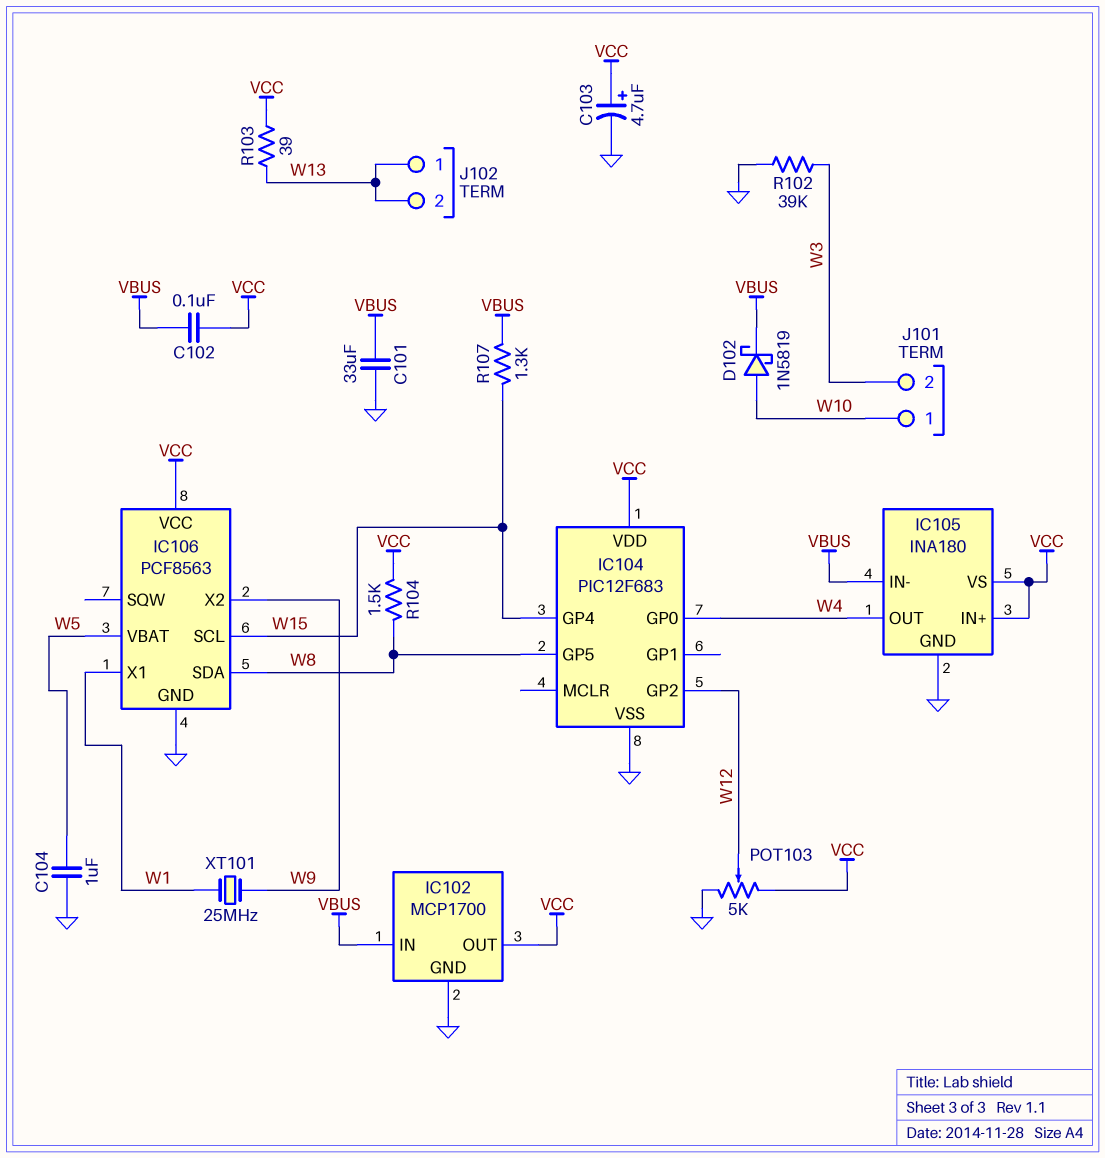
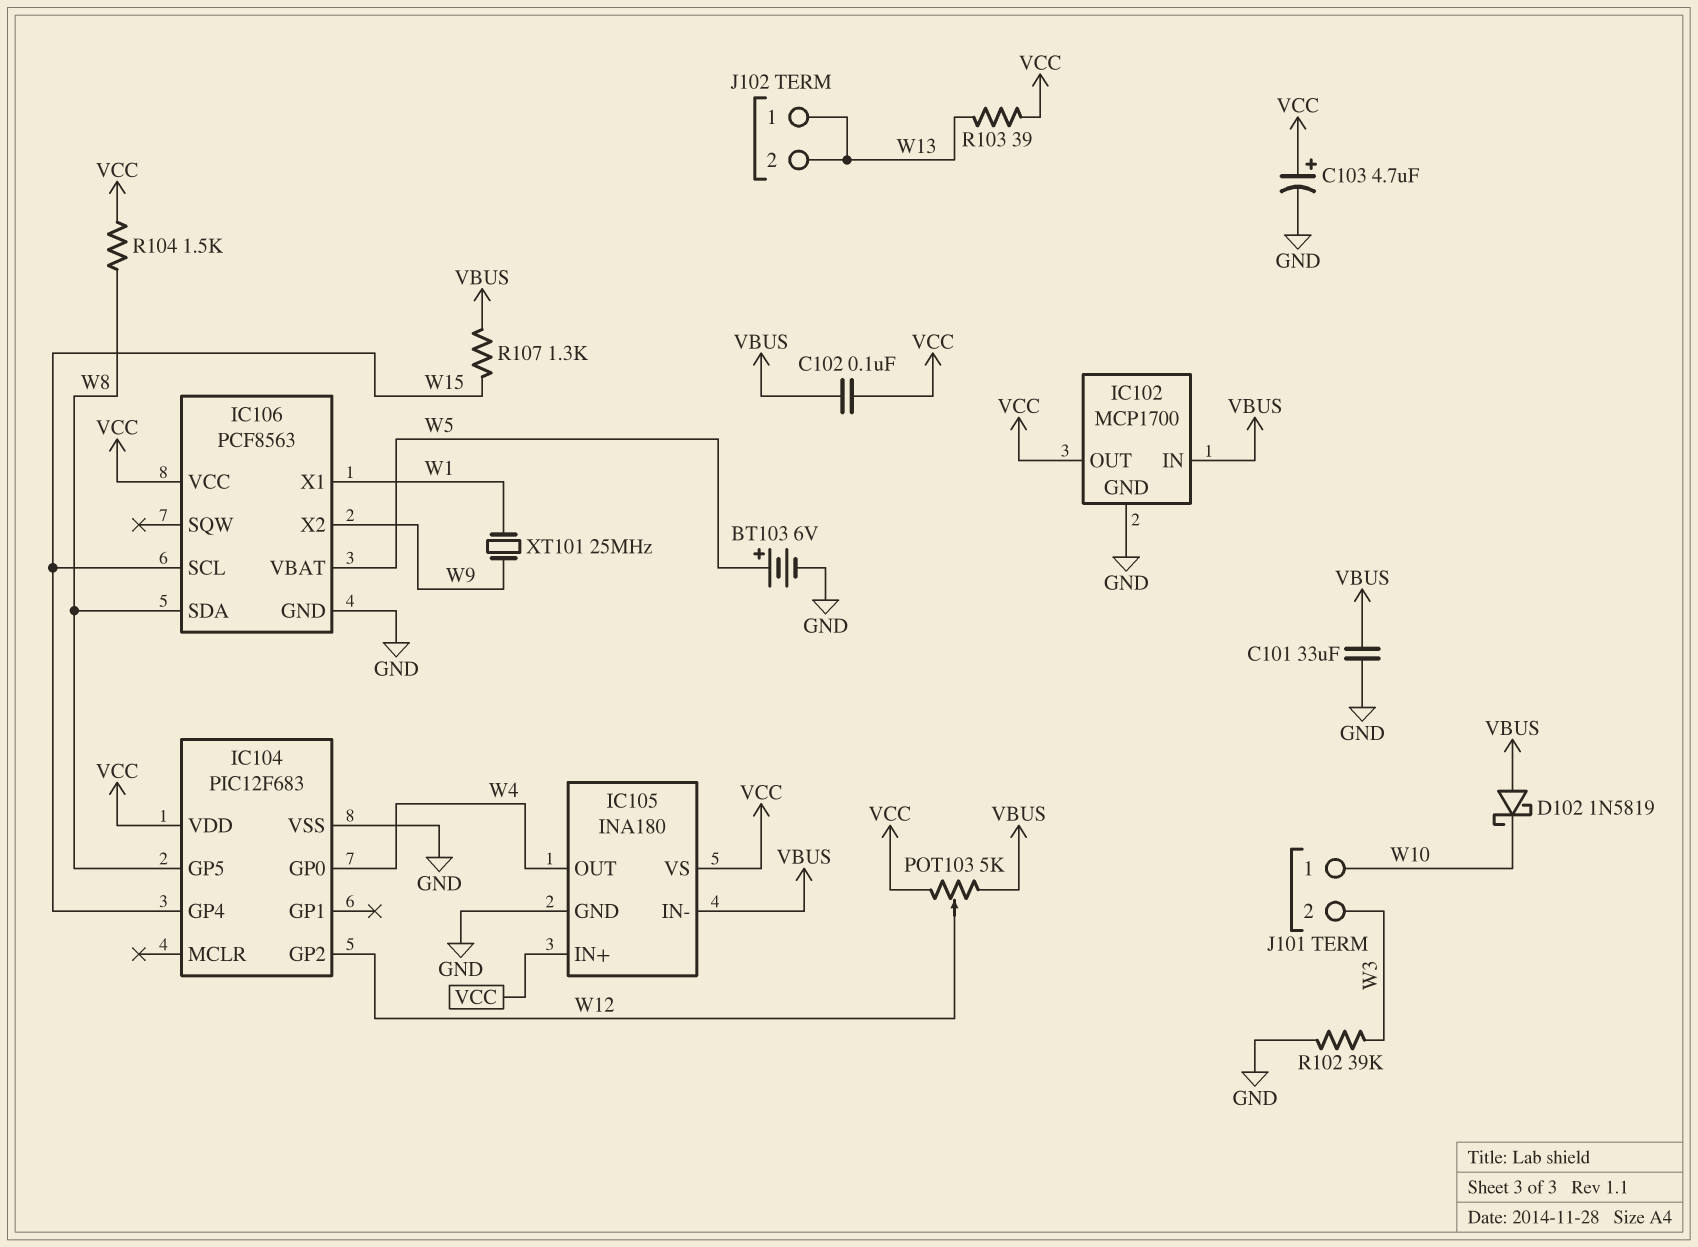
BT103: none -> 6V (plus W5, minus GND)
C104: 1uF (GND, W5) -> none
D102: schottky 1N5819 (A W10, K VBUS) -> schottky 1N5819 (A VBUS, K W10)
POT103: 5k (GND, VCC, wiper W12) -> 5k (VBUS, VCC, wiper W12)

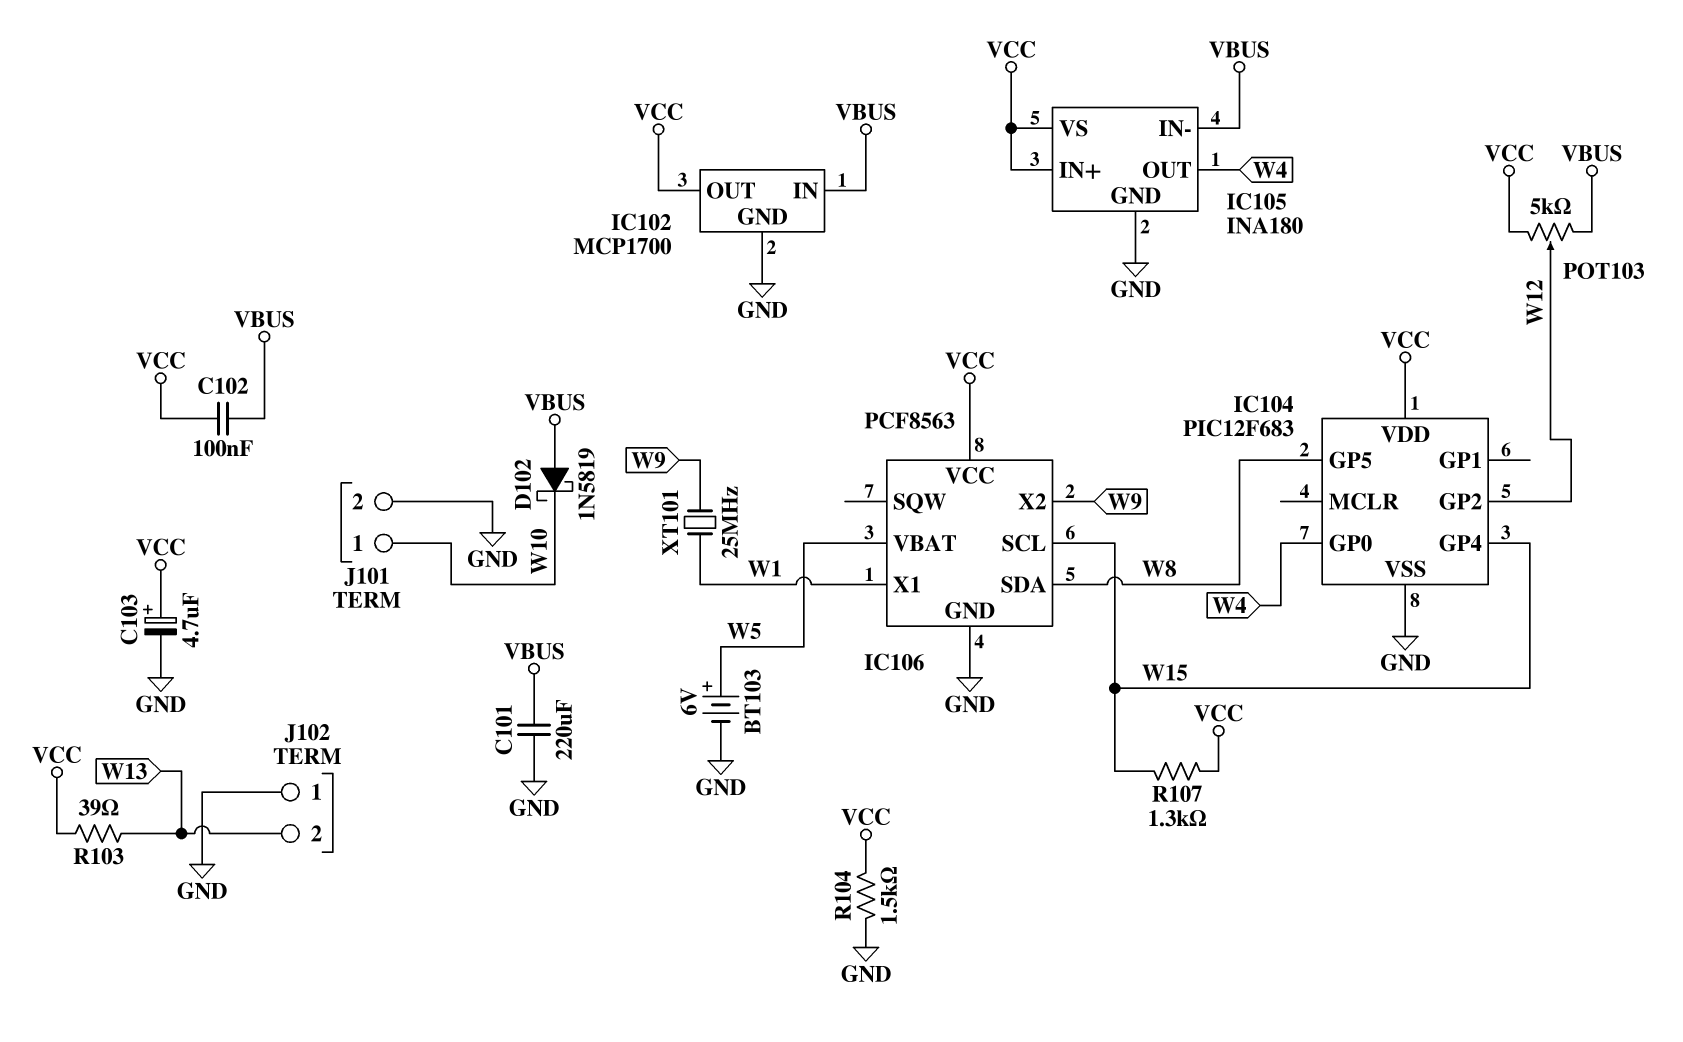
C101: 33uF (GND, VBUS) -> 220uF (GND, VBUS)
J101 pin 2: W3 -> GND
J102 pin 1: W13 -> GND
R102: 39k (GND, W3) -> none
R104: 1.5k (VCC, W8) -> 1.5k (GND, VCC)
R107: 1.3k (VBUS, W15) -> 1.3k (VCC, W15)

